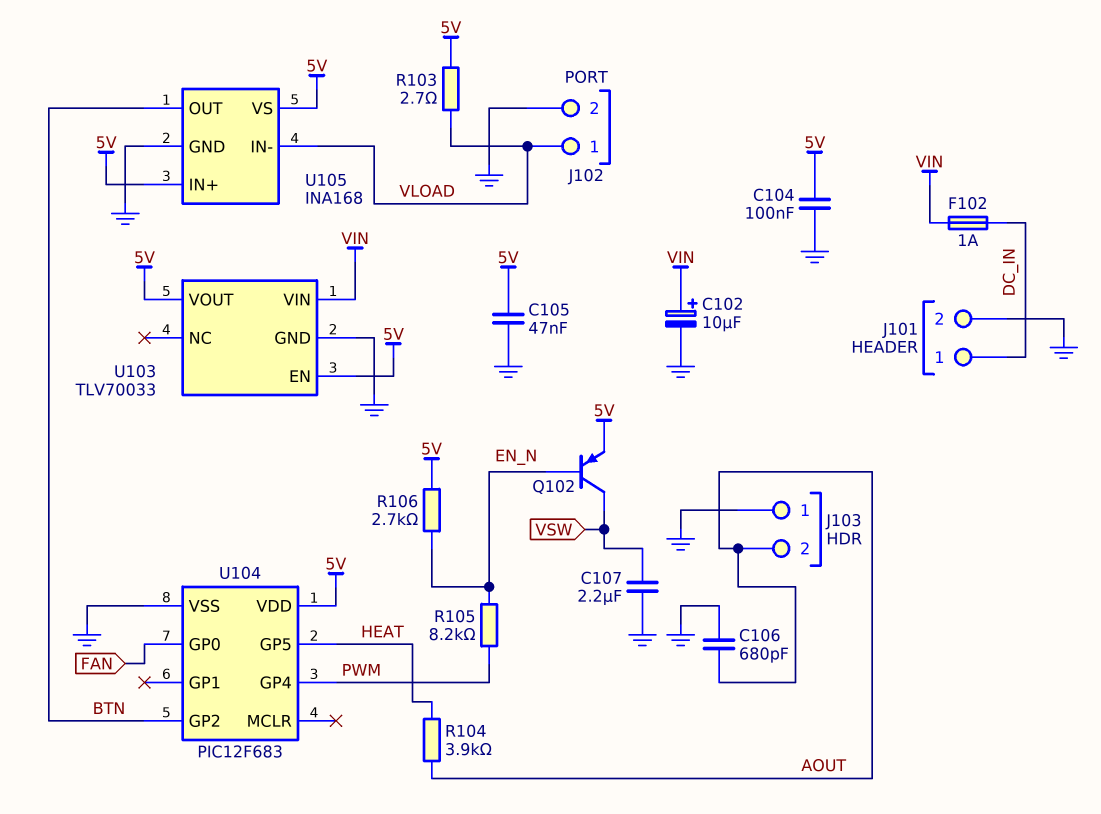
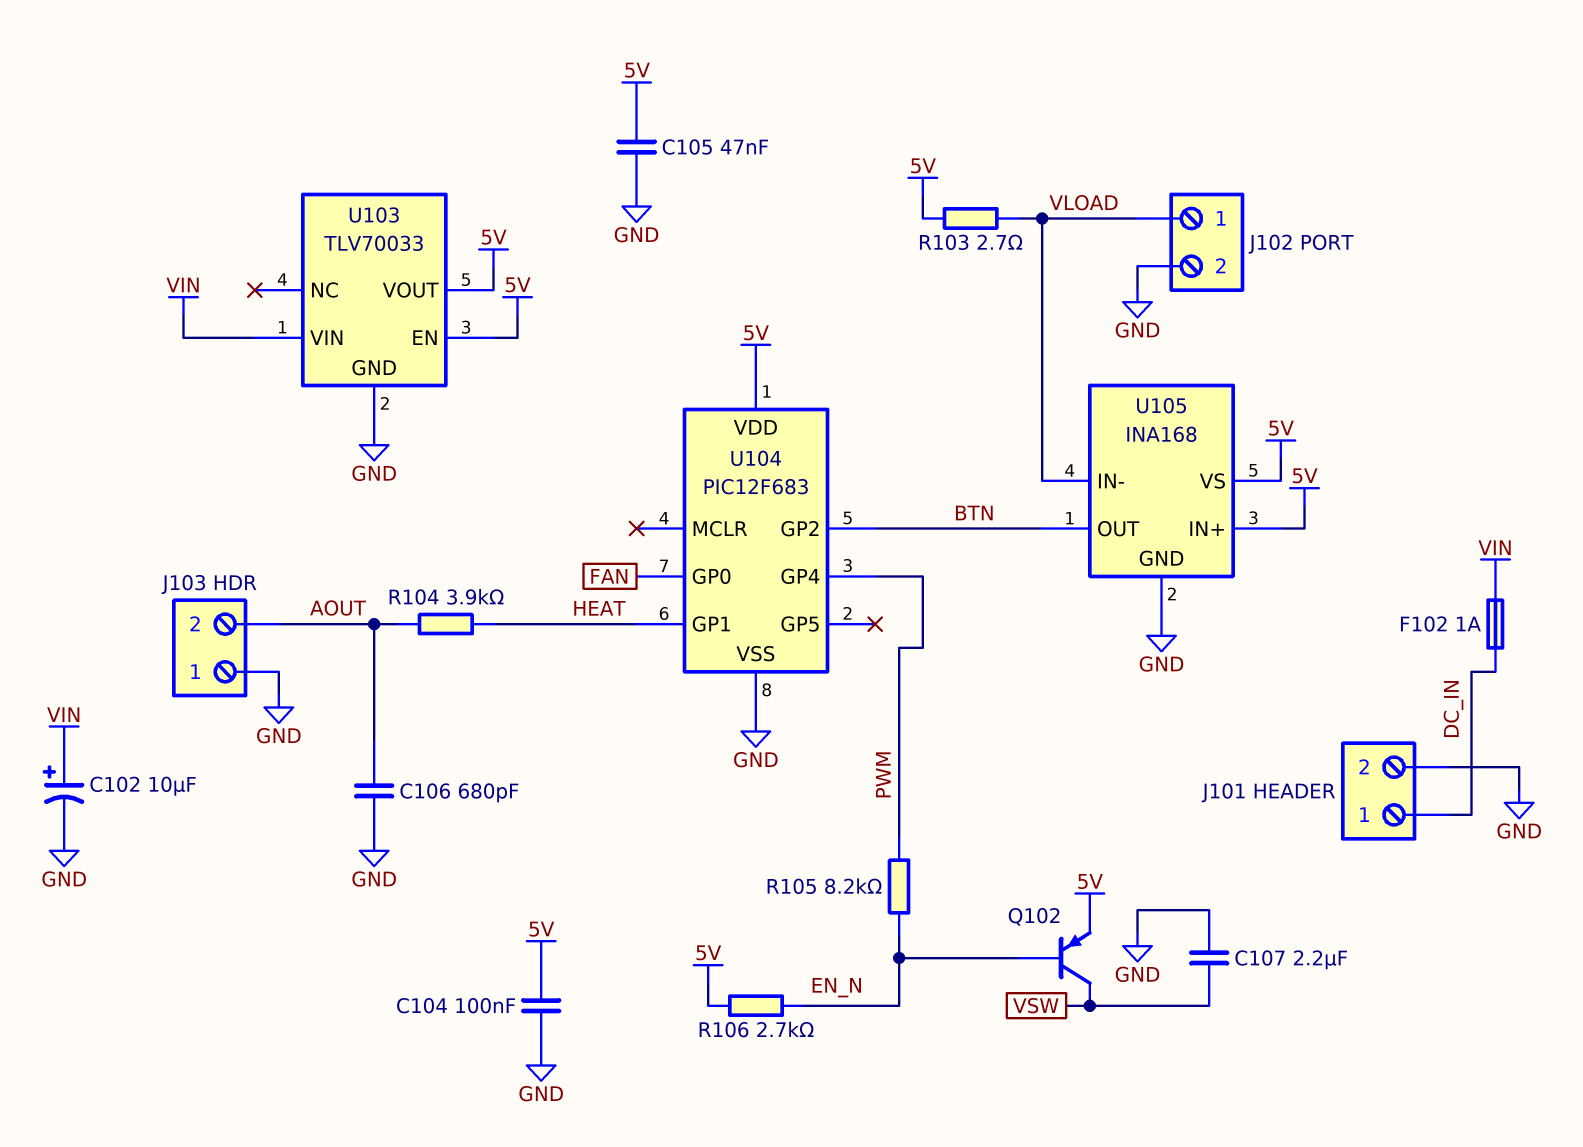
U104 pin GP1: none -> HEAT
U104 pin GP5: HEAT -> none

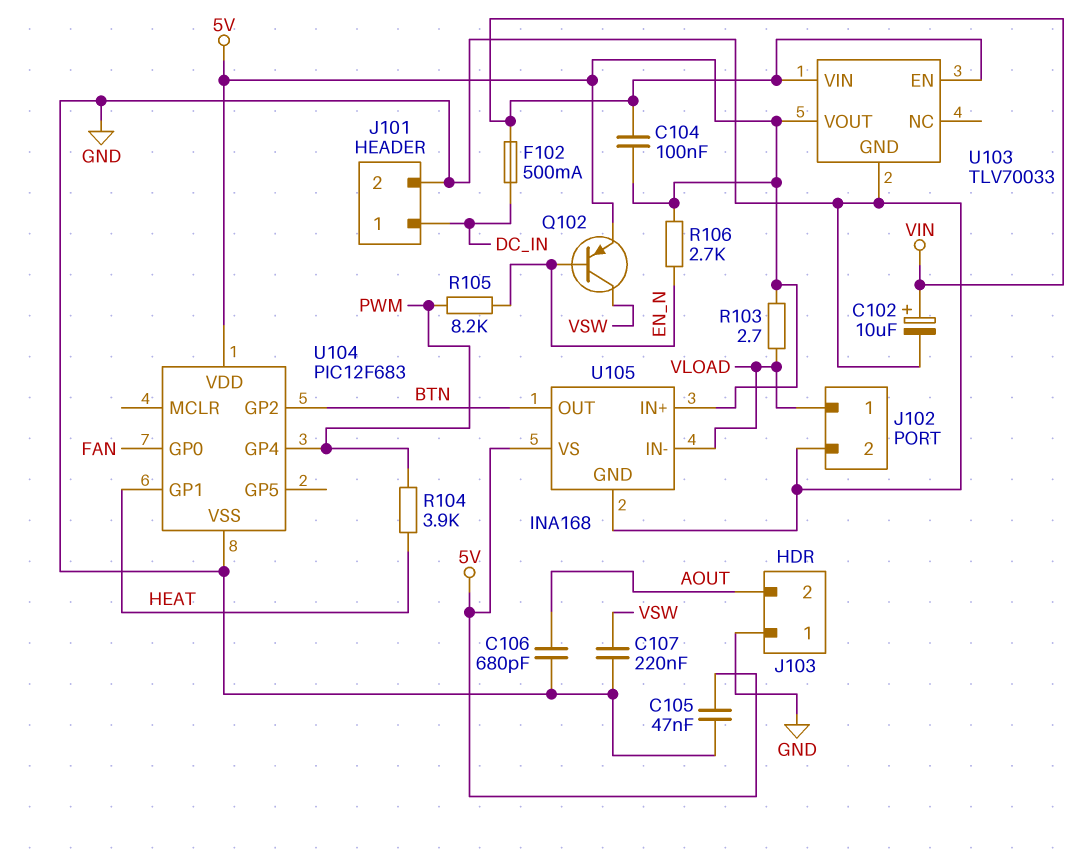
C104: 100nF (5V, GND) -> 100nF (5V, VIN)
C107: 2.2uF (GND, VSW) -> 220nF (GND, VSW)
F102: 1A (DC_IN, VIN) -> 500mA (DC_IN, VIN)
R104: 3.9k (AOUT, HEAT) -> 3.9k (HEAT, PWM)
U103 pin EN: 5V -> VIN

